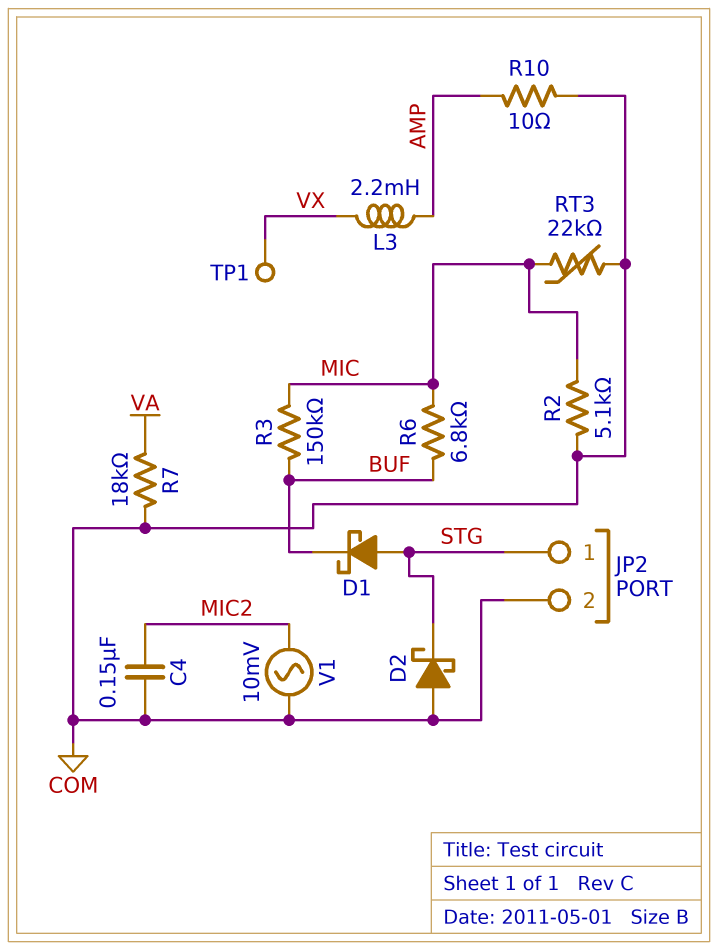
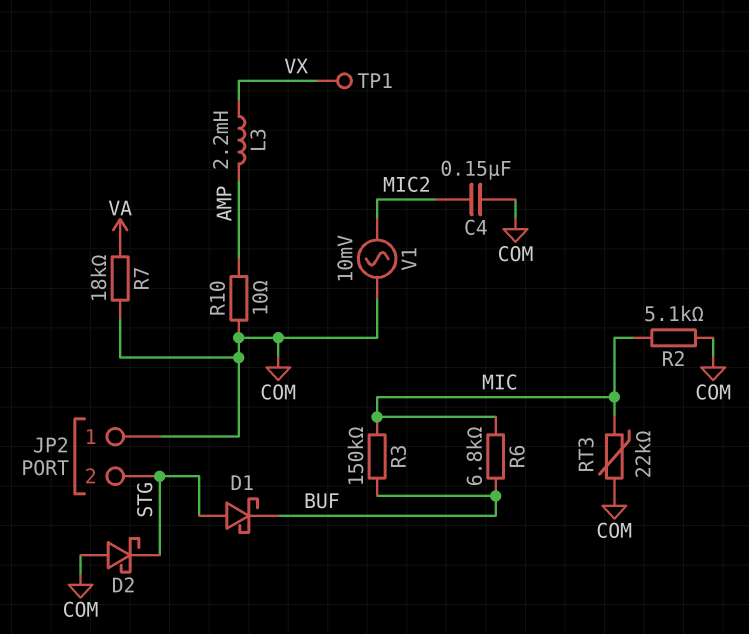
JP2 pin 1: STG -> COM
JP2 pin 2: COM -> STG

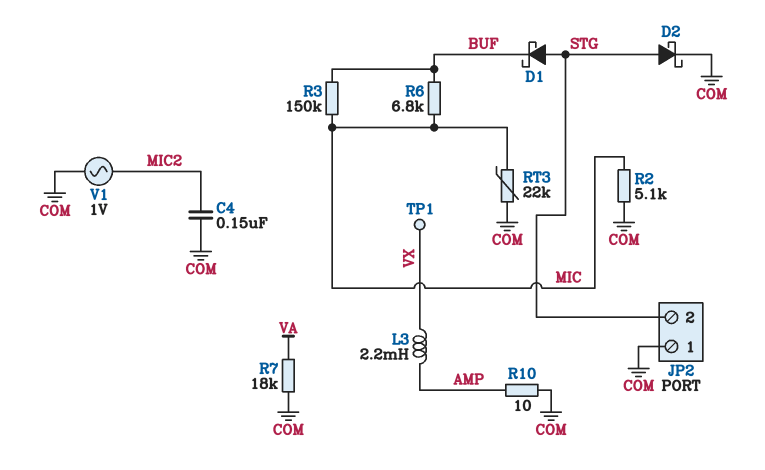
D2: schottky (A COM, K STG) -> schottky (A STG, K COM)
V1: AC 10mV (COM, MIC2) -> AC 1V (COM, MIC2)

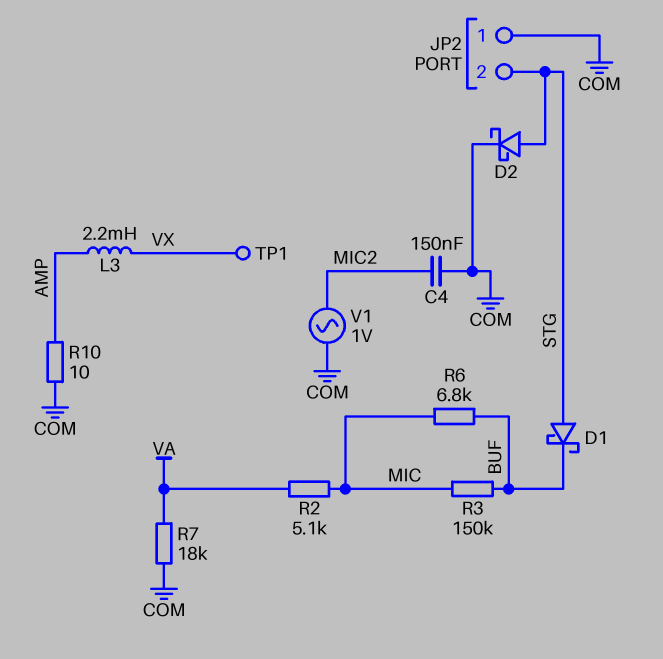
R2: 5.1k (COM, MIC) -> 5.1k (MIC, VA)
RT3: 22k (COM, MIC) -> none

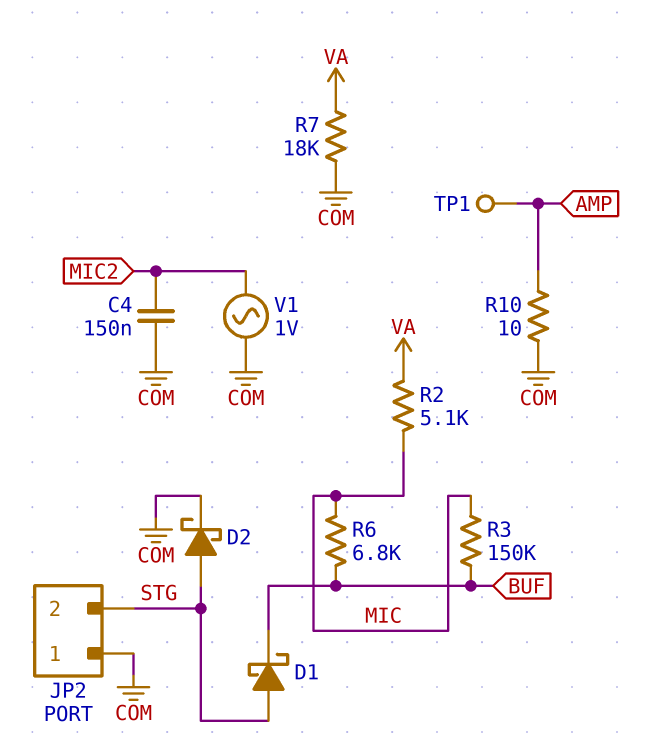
L3: 2.2mH (AMP, VX) -> none
TP1: test point (VX) -> test point (AMP)

